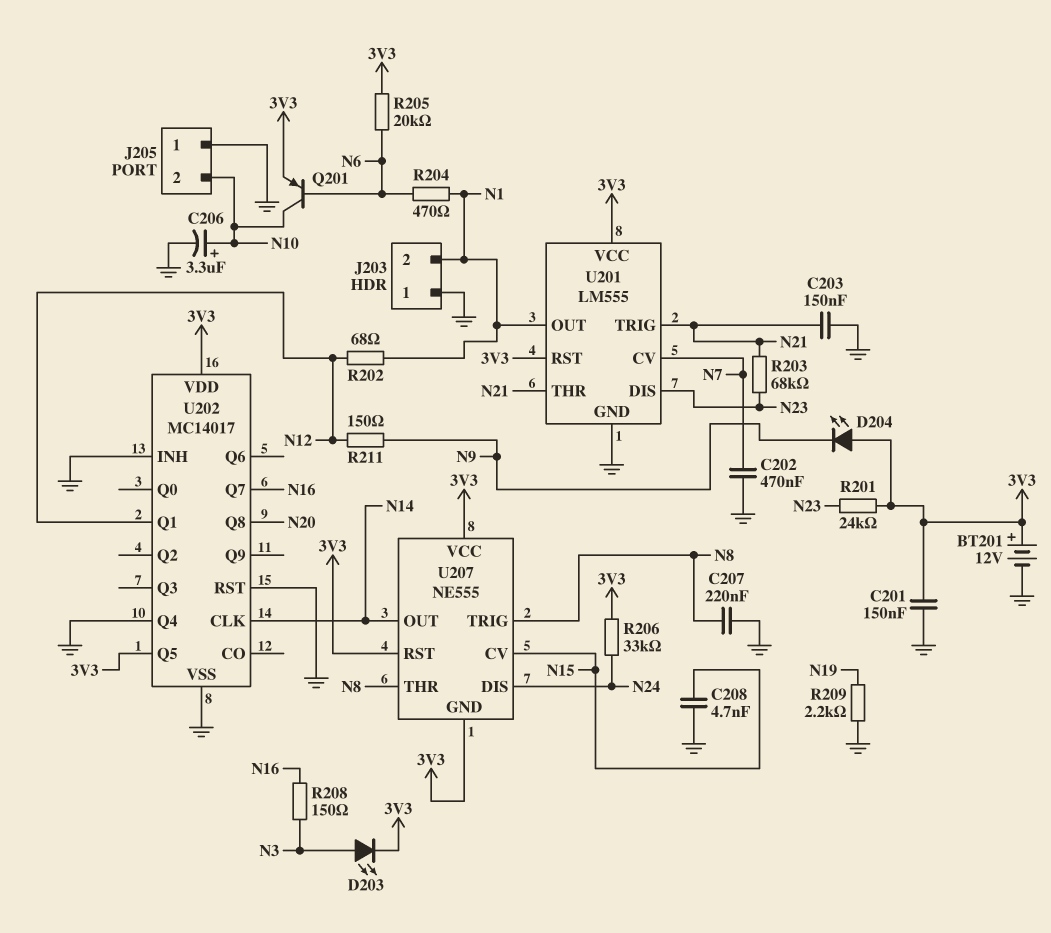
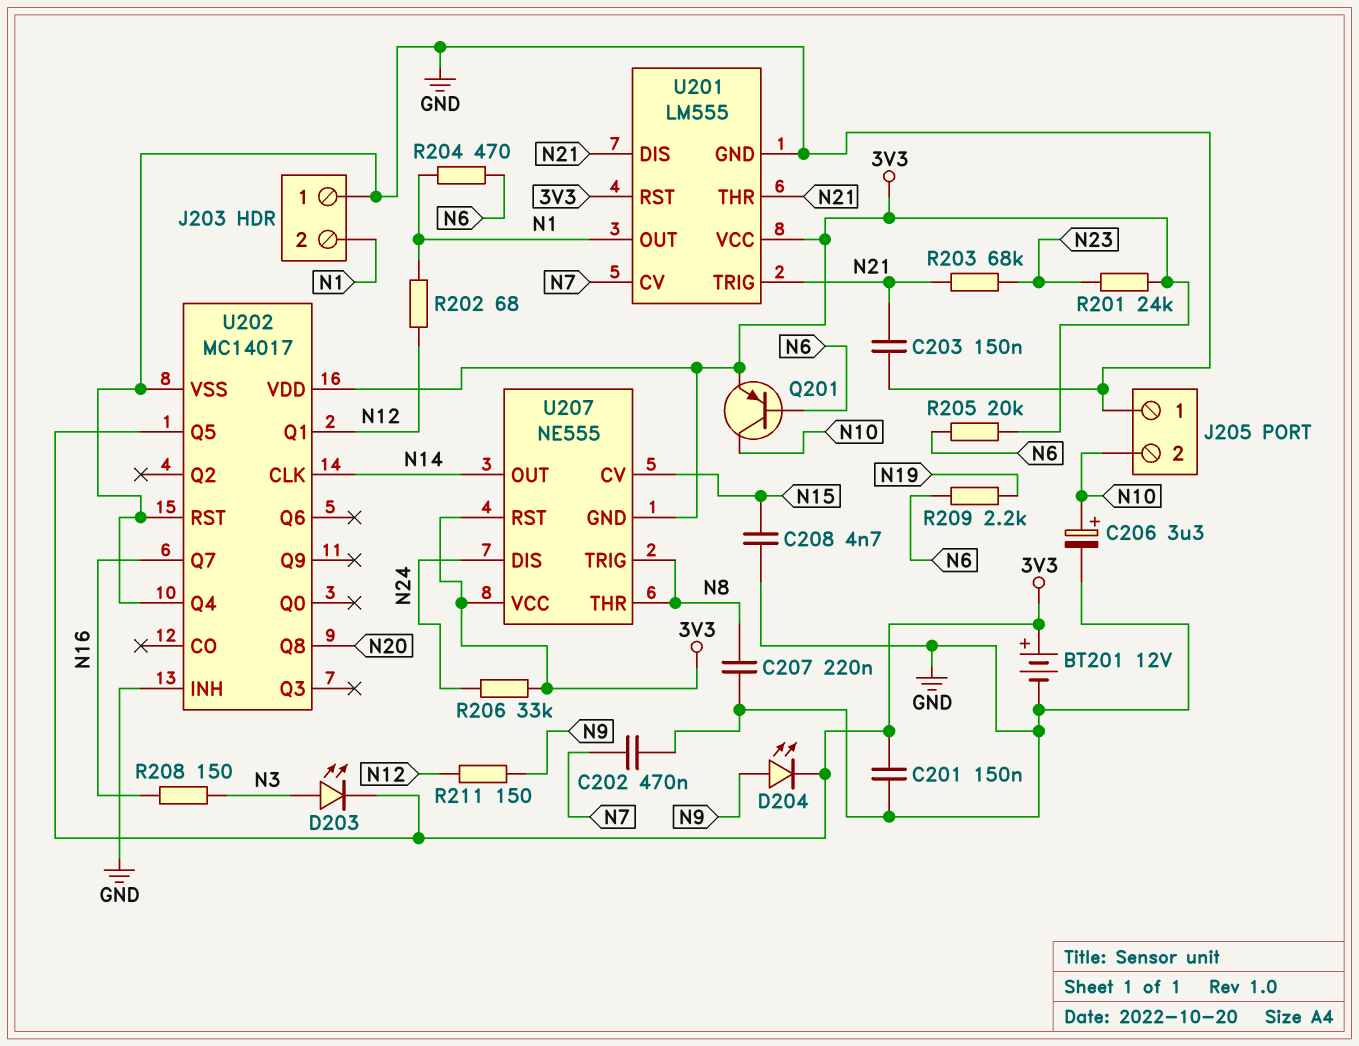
D204: LED (A 3V3, K N9) -> LED (A N9, K 3V3)
R209: 2.2k (GND, N19) -> 2.2k (N6, N19)
U201 pin DIS: N23 -> N21

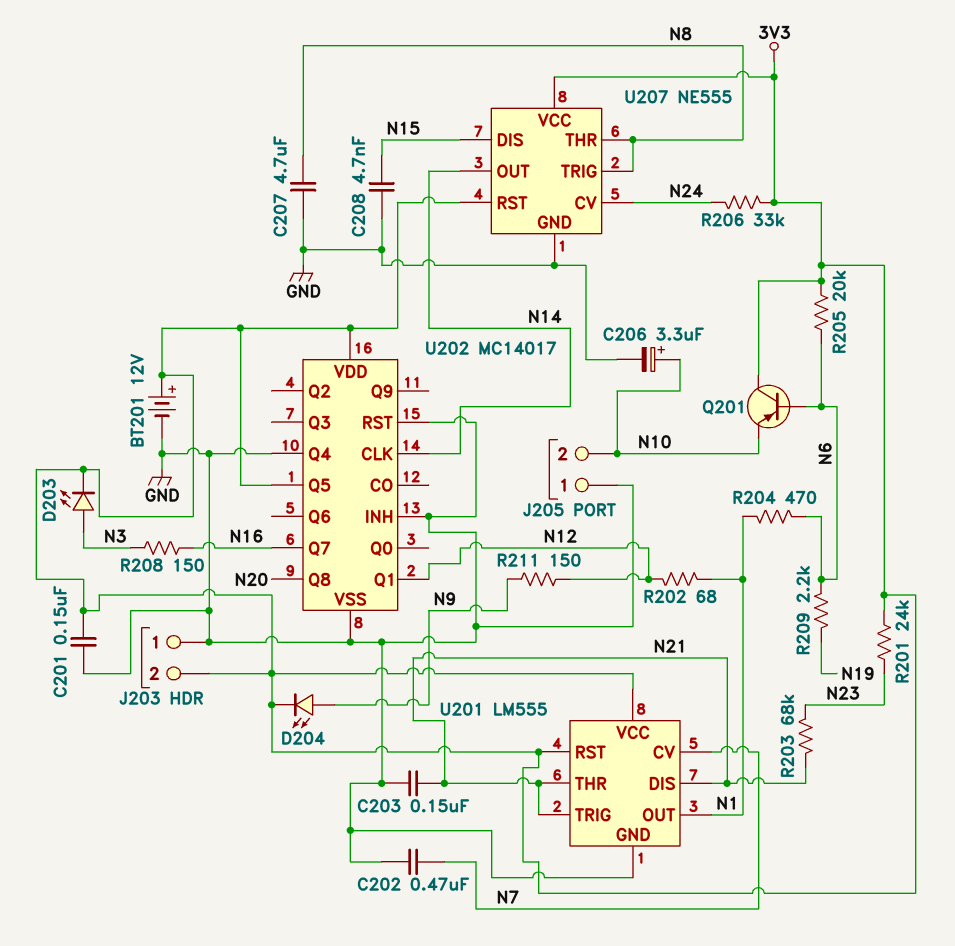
C207: 220nF (GND, N8) -> 4.7uF (GND, N8)
J203 pin 2: N1 -> 3V3
Q201: PNP (B N6, C N10, E 3V3) -> PNP (B N6, C 3V3, E N10)
U207 pin CV: N15 -> N24
U207 pin DIS: N24 -> N15
U207 pin GND: 3V3 -> GND

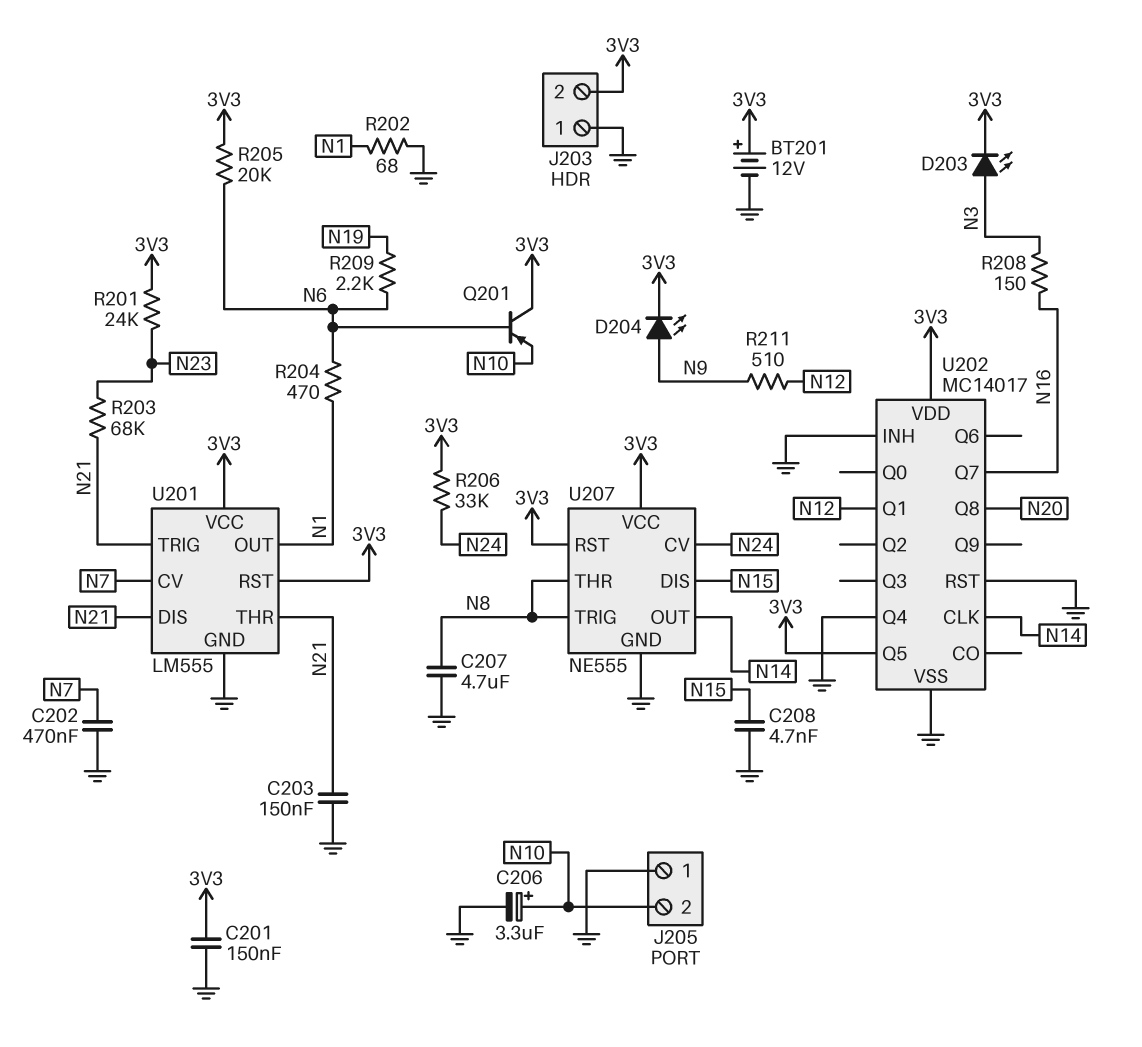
R202: 68 (N1, N12) -> 68 (GND, N1)
R211: 150 (N9, N12) -> 510 (N9, N12)

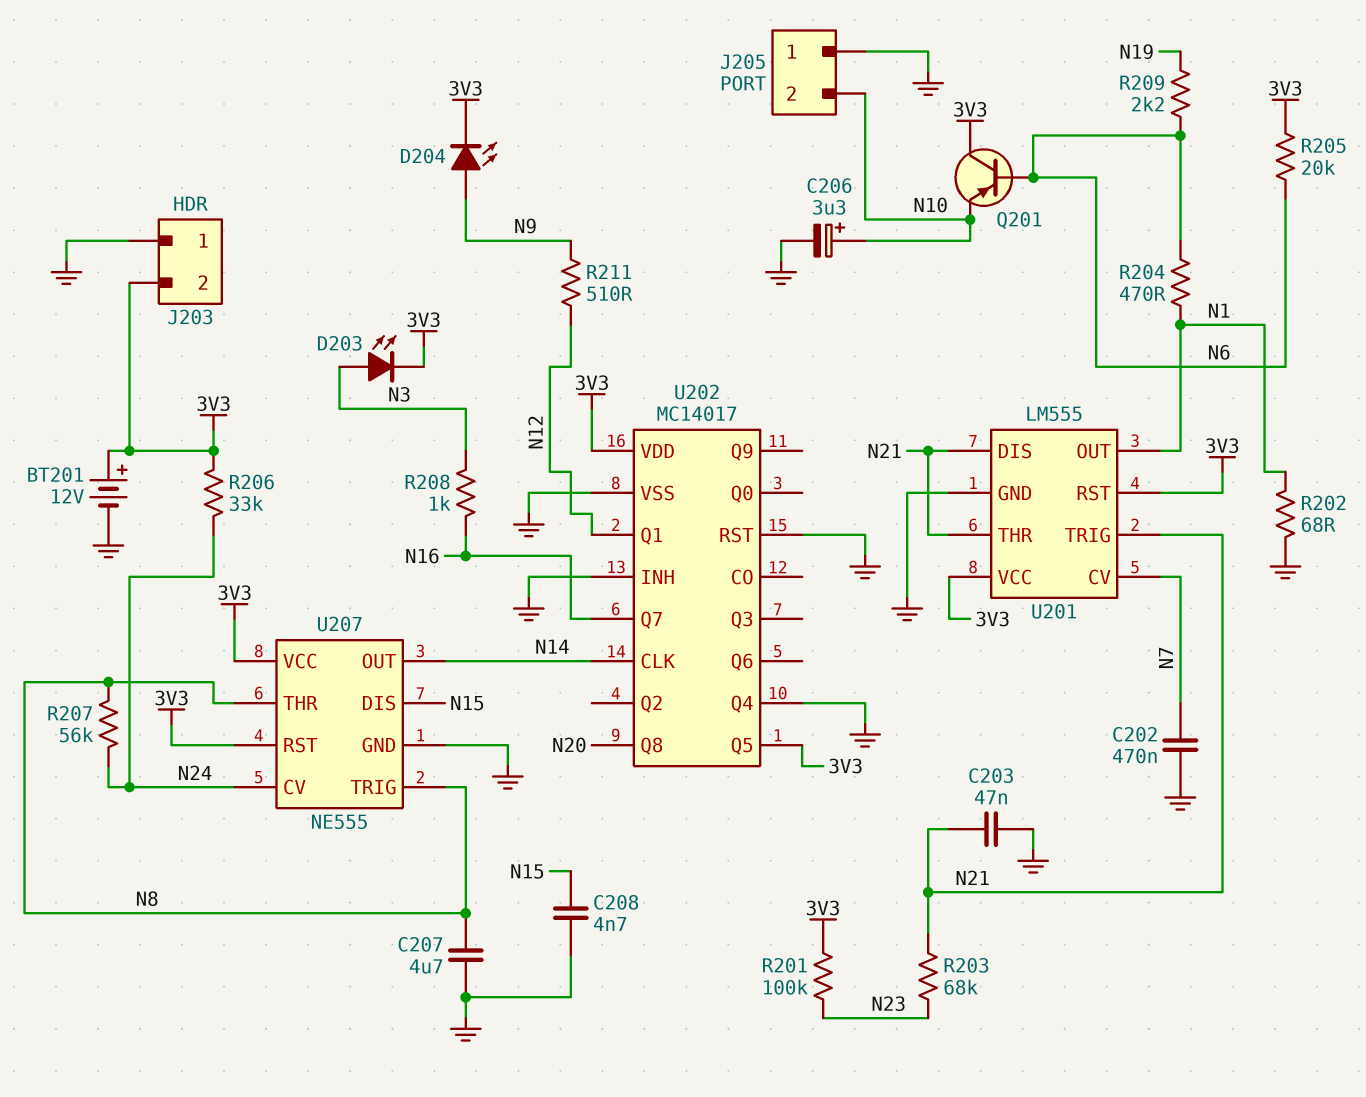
C201: 150nF (3V3, GND) -> none
C203: 150nF (GND, N21) -> 47nF (GND, N21)
R201: 24k (3V3, N23) -> 100k (3V3, N23)
R207: none -> 56k (N8, N24)
R208: 150 (N3, N16) -> 1k (N3, N16)

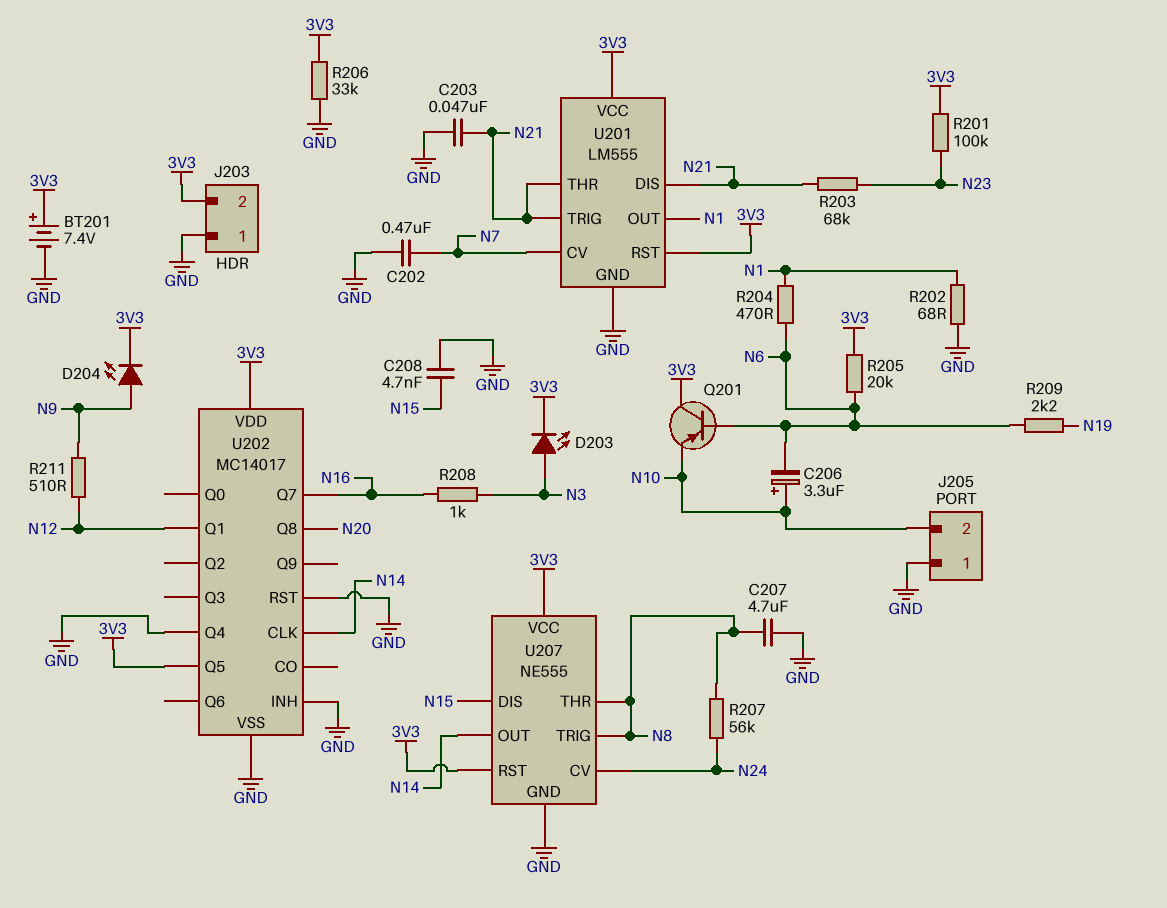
BT201: 12V (plus 3V3, minus GND) -> 7.4V (plus 3V3, minus GND)
C206: 3.3uF (plus N10, minus GND) -> 3.3uF (plus N10, minus N6)
R206: 33k (3V3, N24) -> 33k (3V3, GND)

